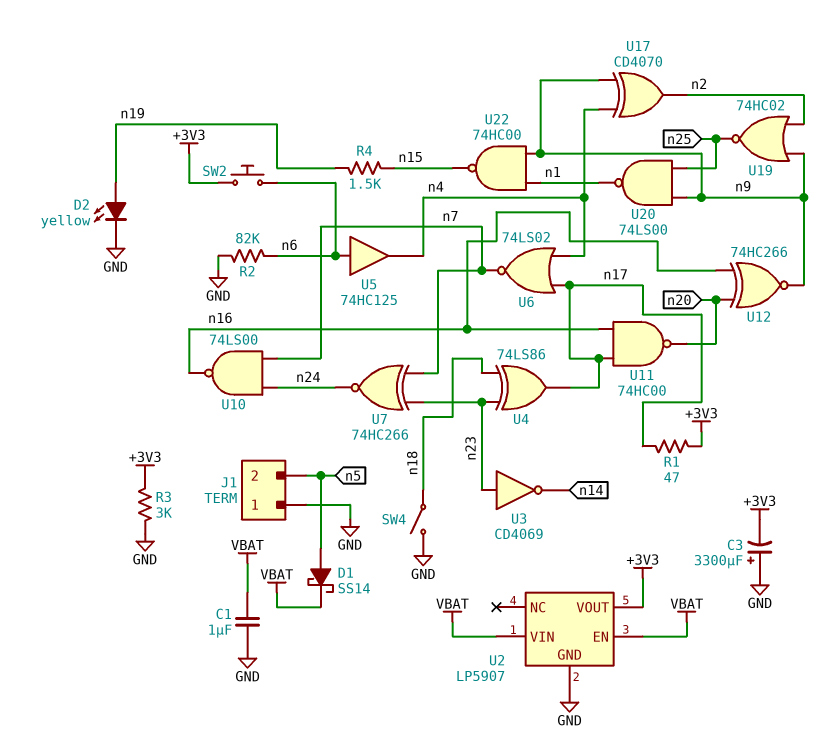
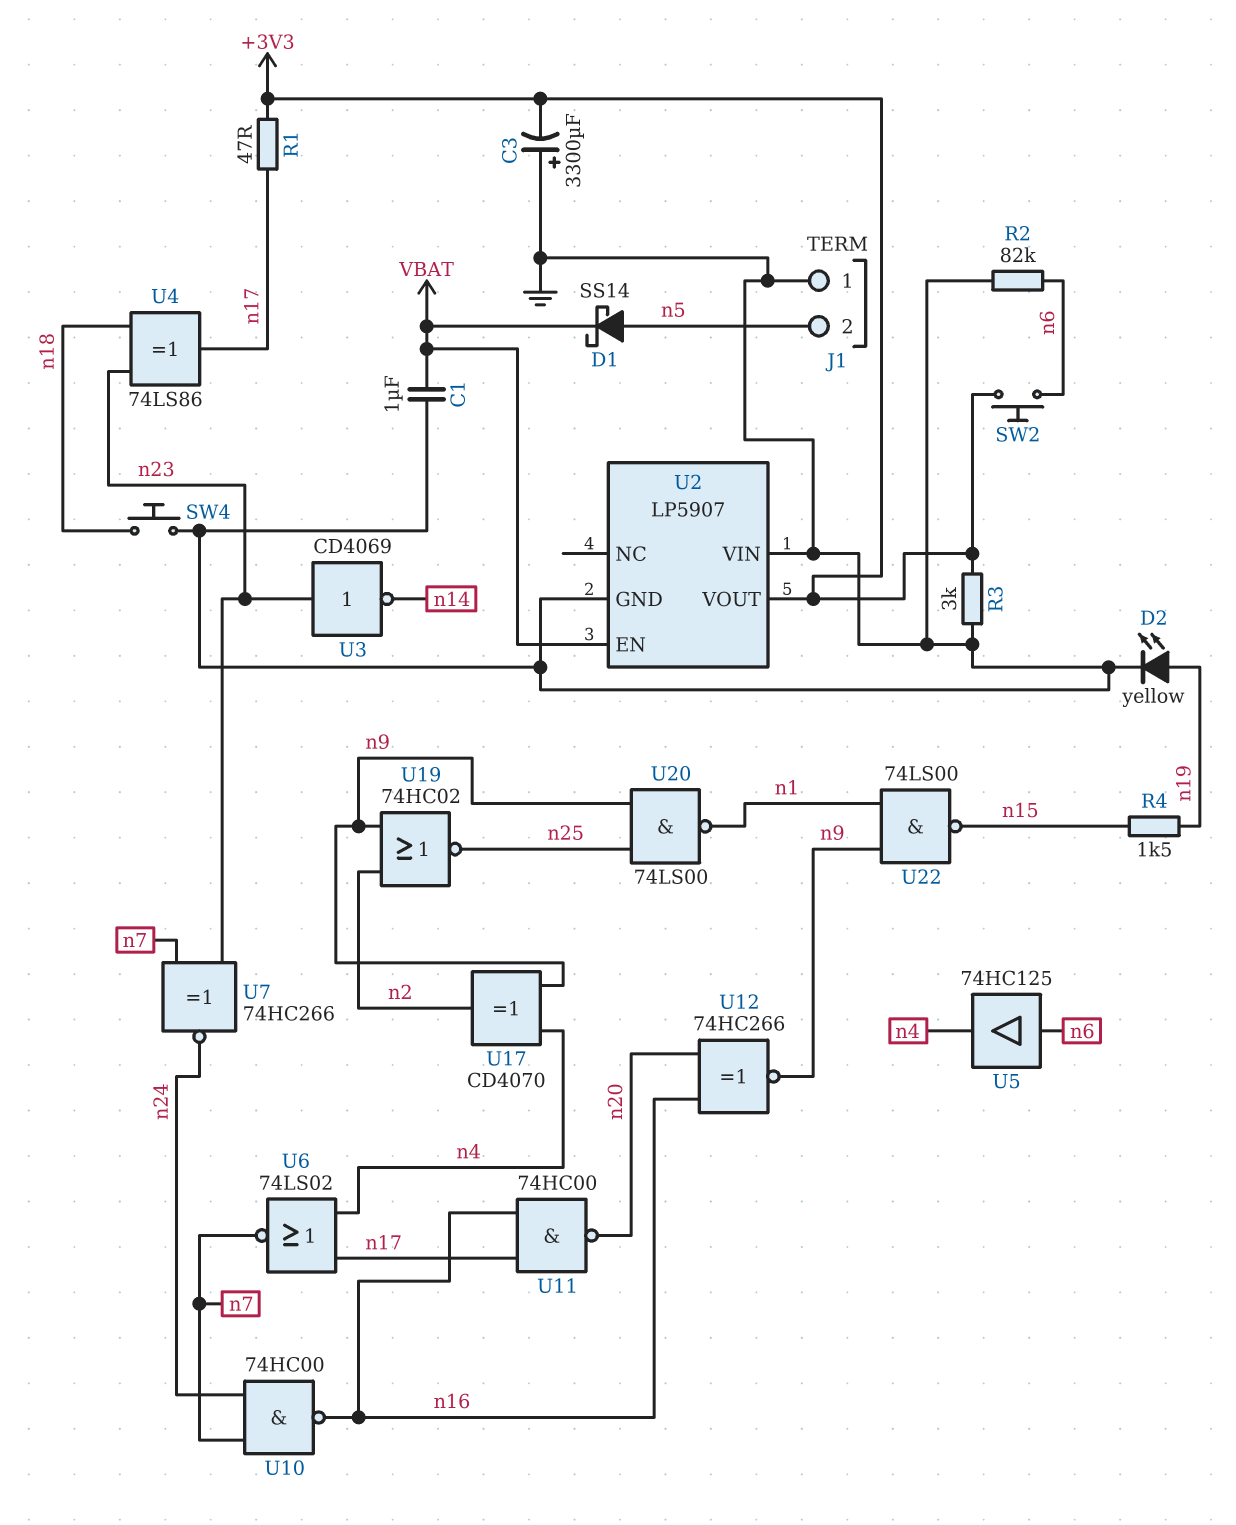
SW4: switch (GND, n18) -> button (GND, n18)
U2 pin VIN: VBAT -> GND
U10: NAND 74LS00 (in n7, in n24, out n16) -> NAND 74HC00 (in n7, in n24, out n16)
U22: NAND 74HC00 (in n1, in n9, out n15) -> NAND 74LS00 (in n1, in n9, out n15)

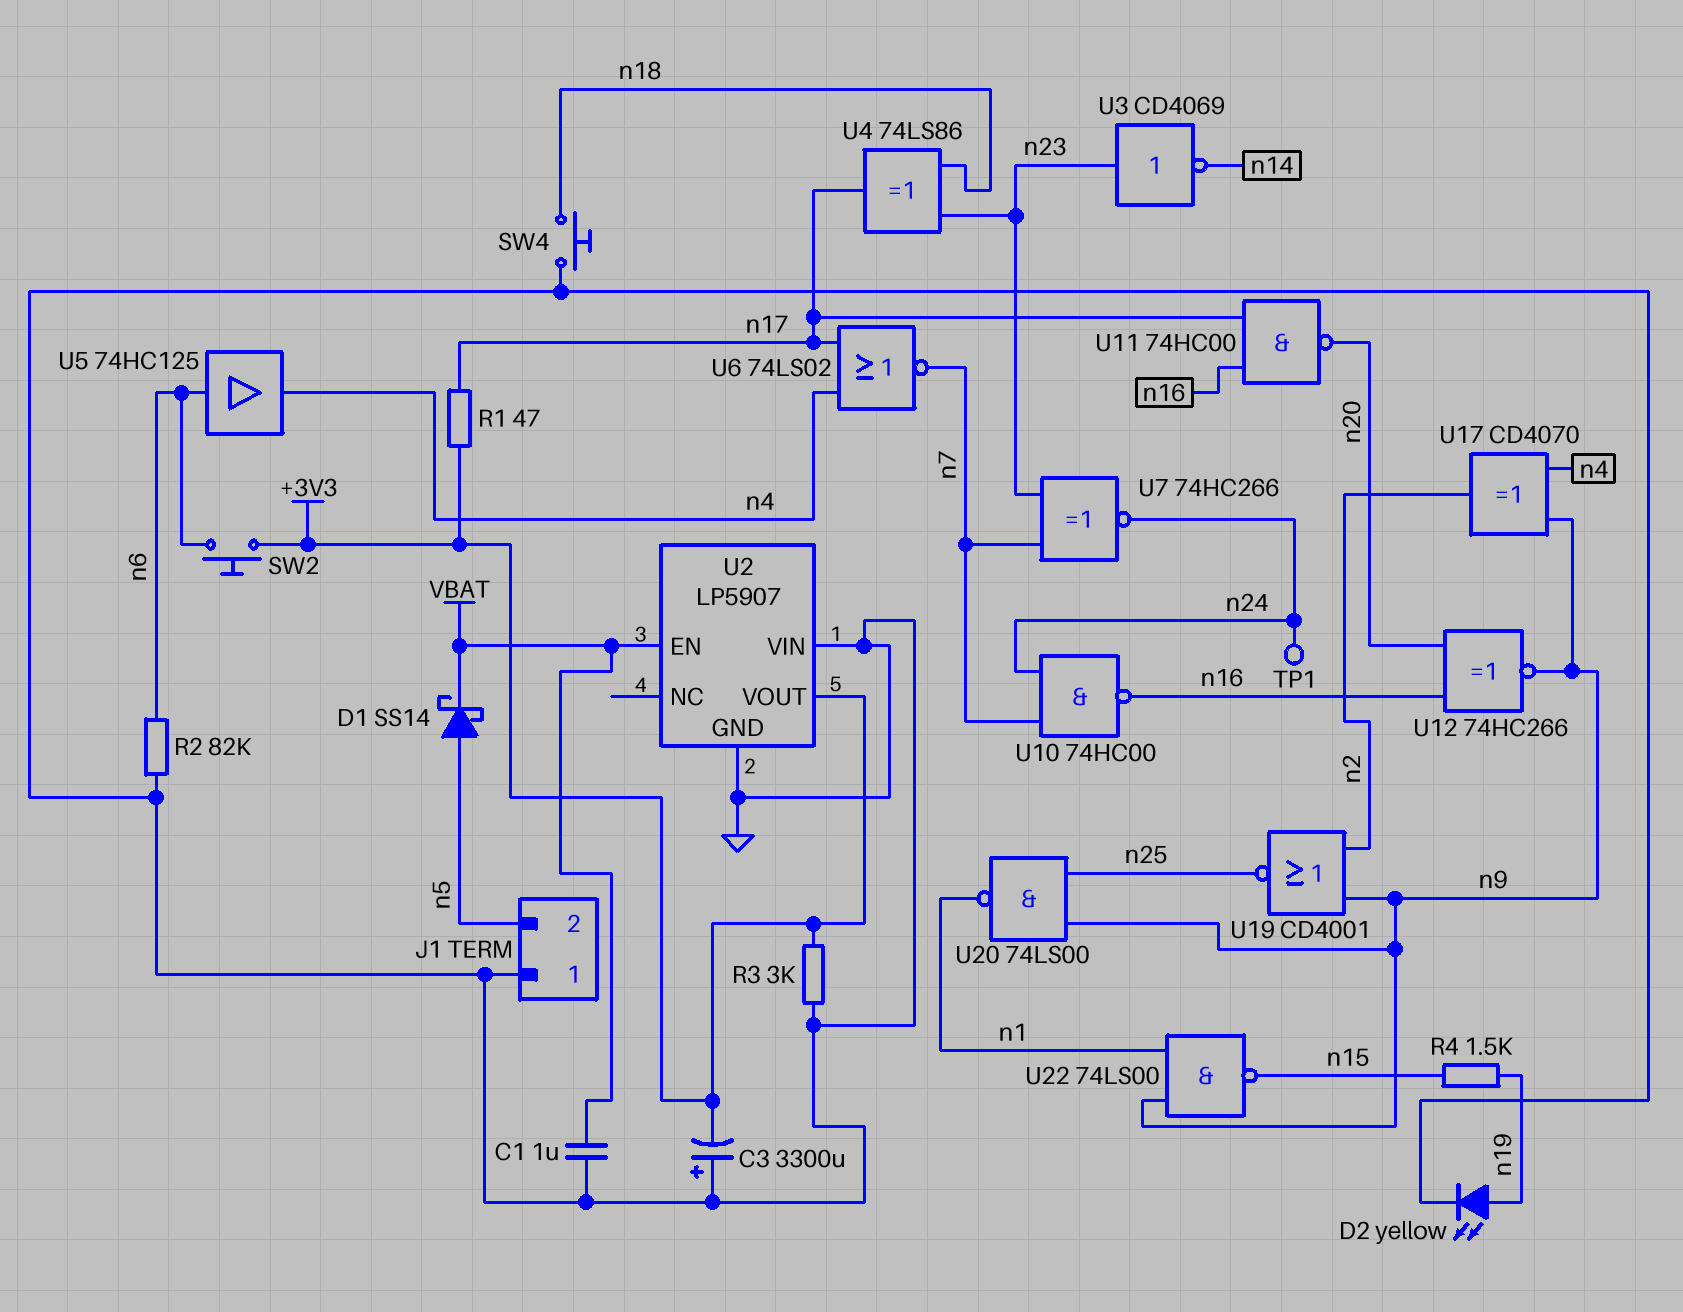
TP1: none -> test point (n24)
U19: NOR 74HC02 (in n2, in n9, out n25) -> NOR CD4001 (in n2, in n9, out n25)

